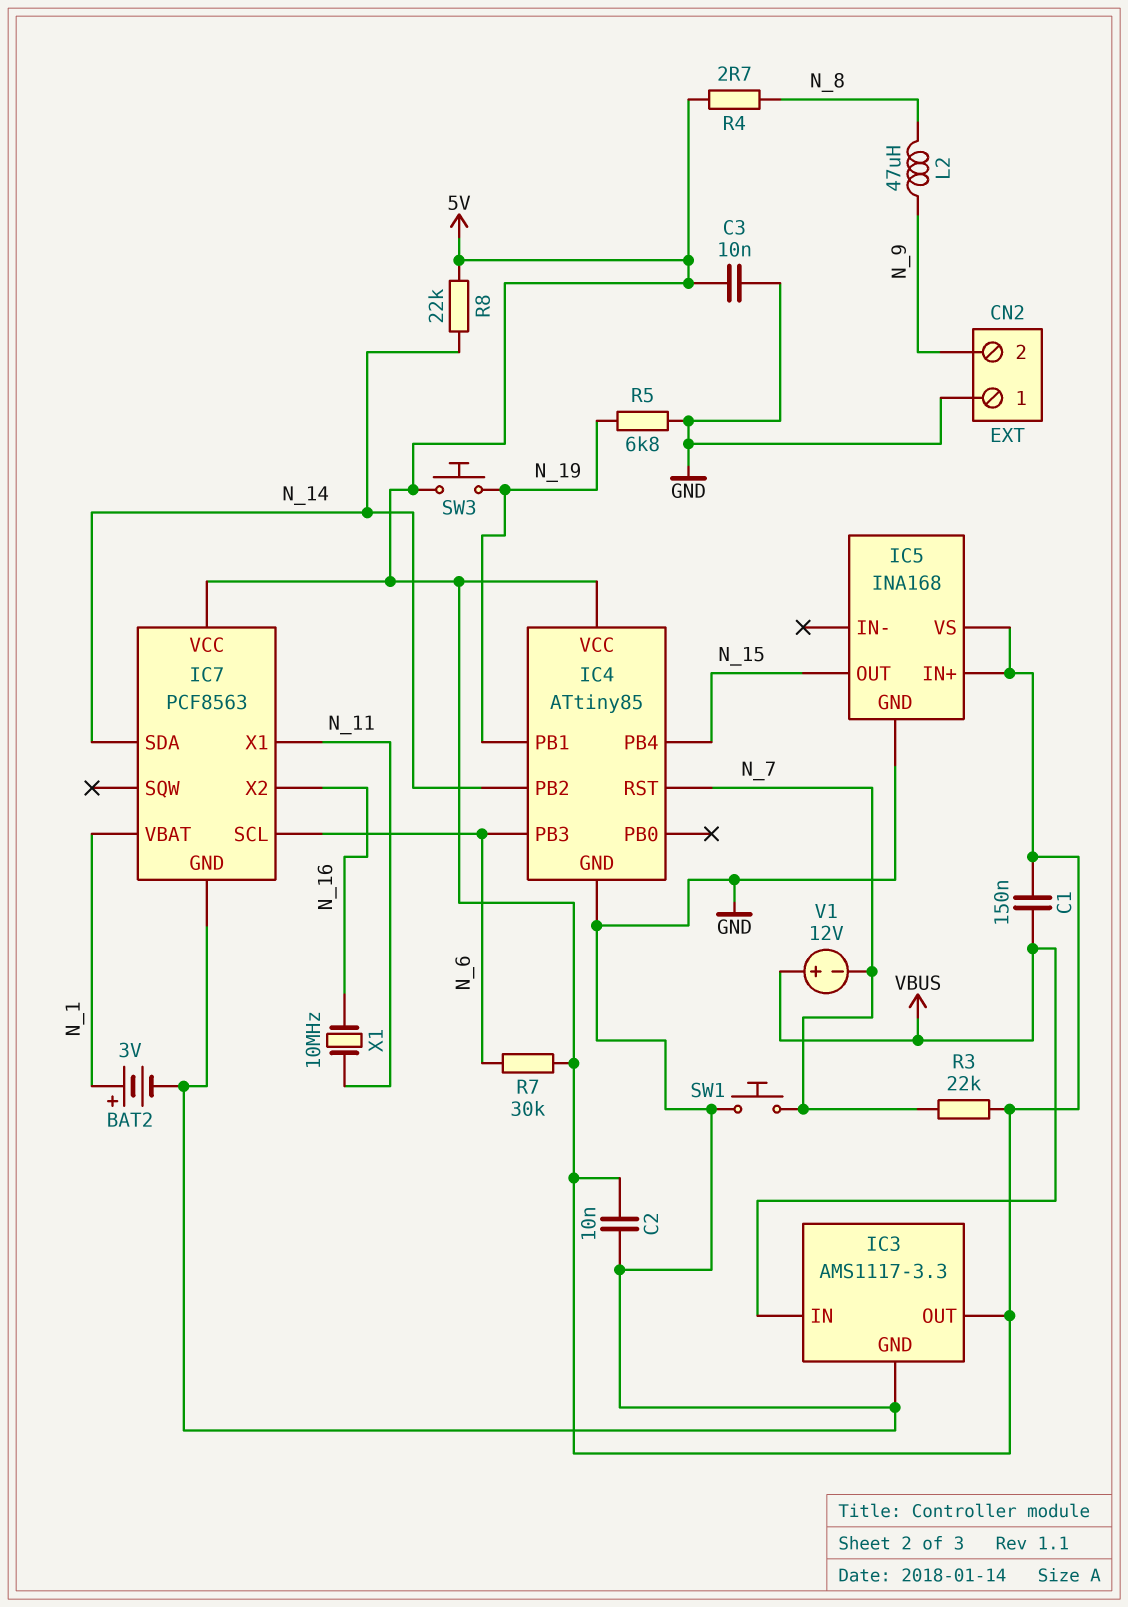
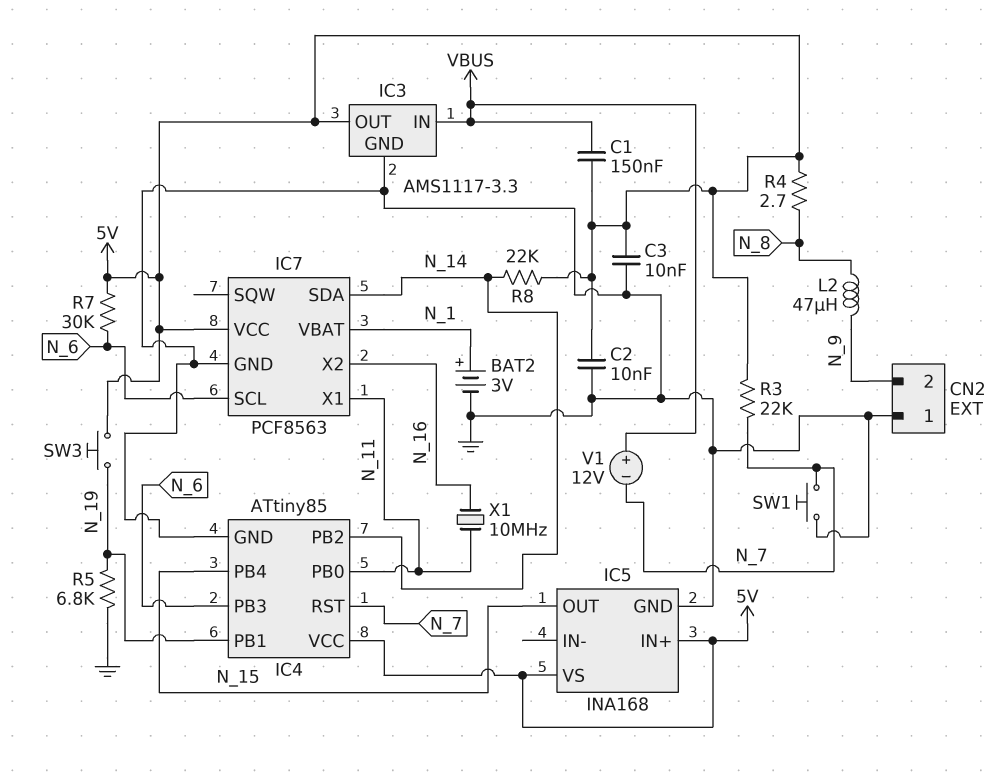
IC4 pin PB0: none -> N_11

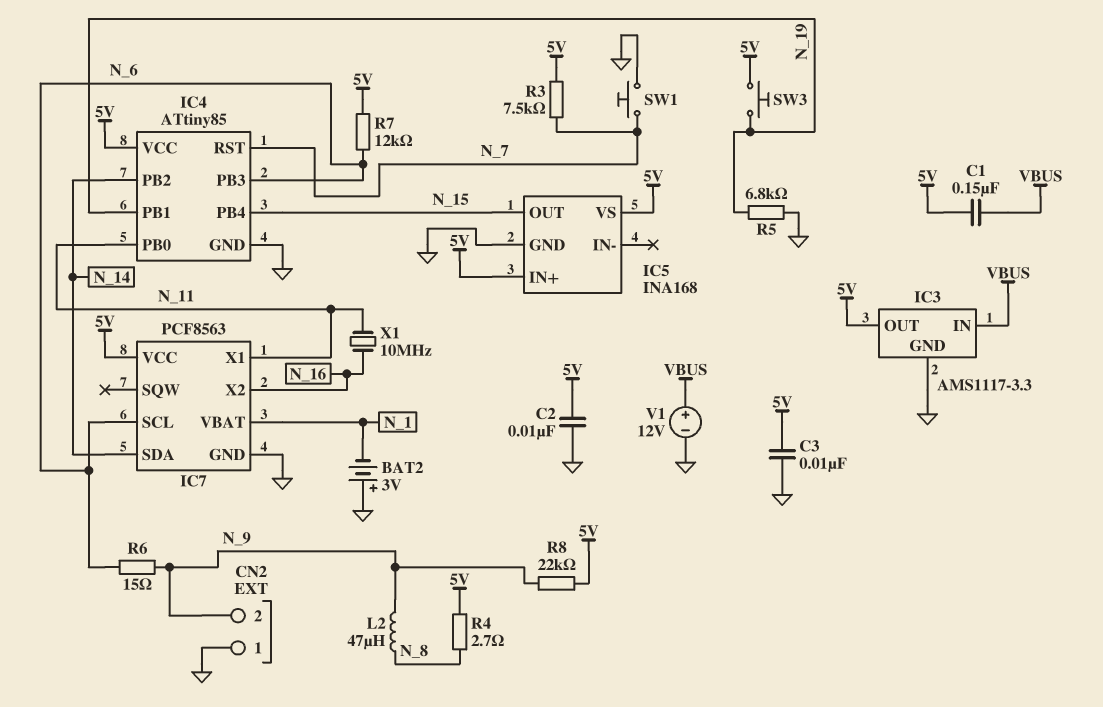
BAT2: 3V (plus N_1, minus GND) -> 3V (plus GND, minus N_1)
R3: 22k (5V, N_7) -> 7.5k (5V, N_7)
R6: none -> 15 (N_6, N_9)
R7: 30k (5V, N_6) -> 12k (5V, N_6)
R8: 22k (5V, N_14) -> 22k (5V, N_9)
V1: 12V (plus VBUS, minus N_7) -> 12V (plus VBUS, minus GND)

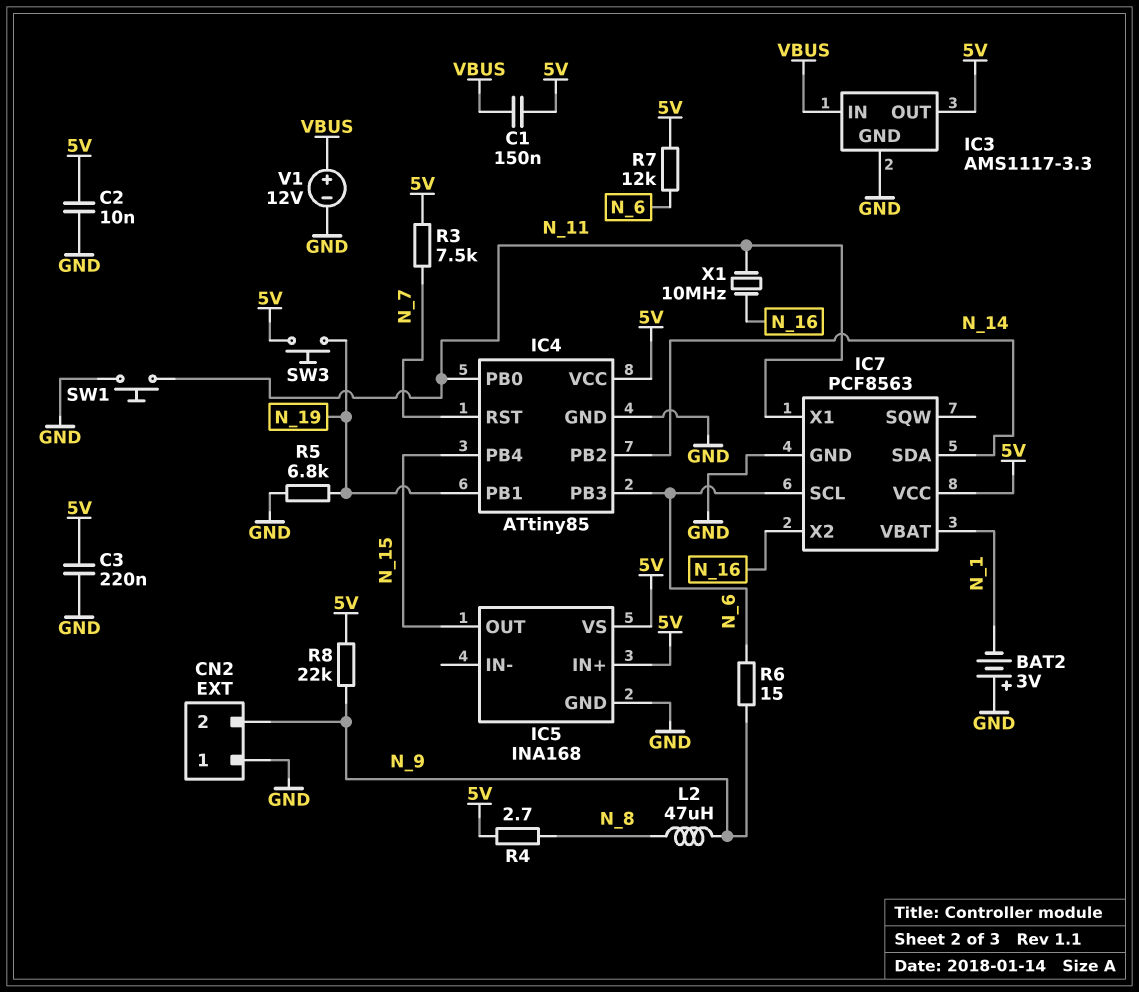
C3: 10nF (5V, GND) -> 220nF (5V, GND)
SW1: button (GND, N_7) -> button (GND, N_11)

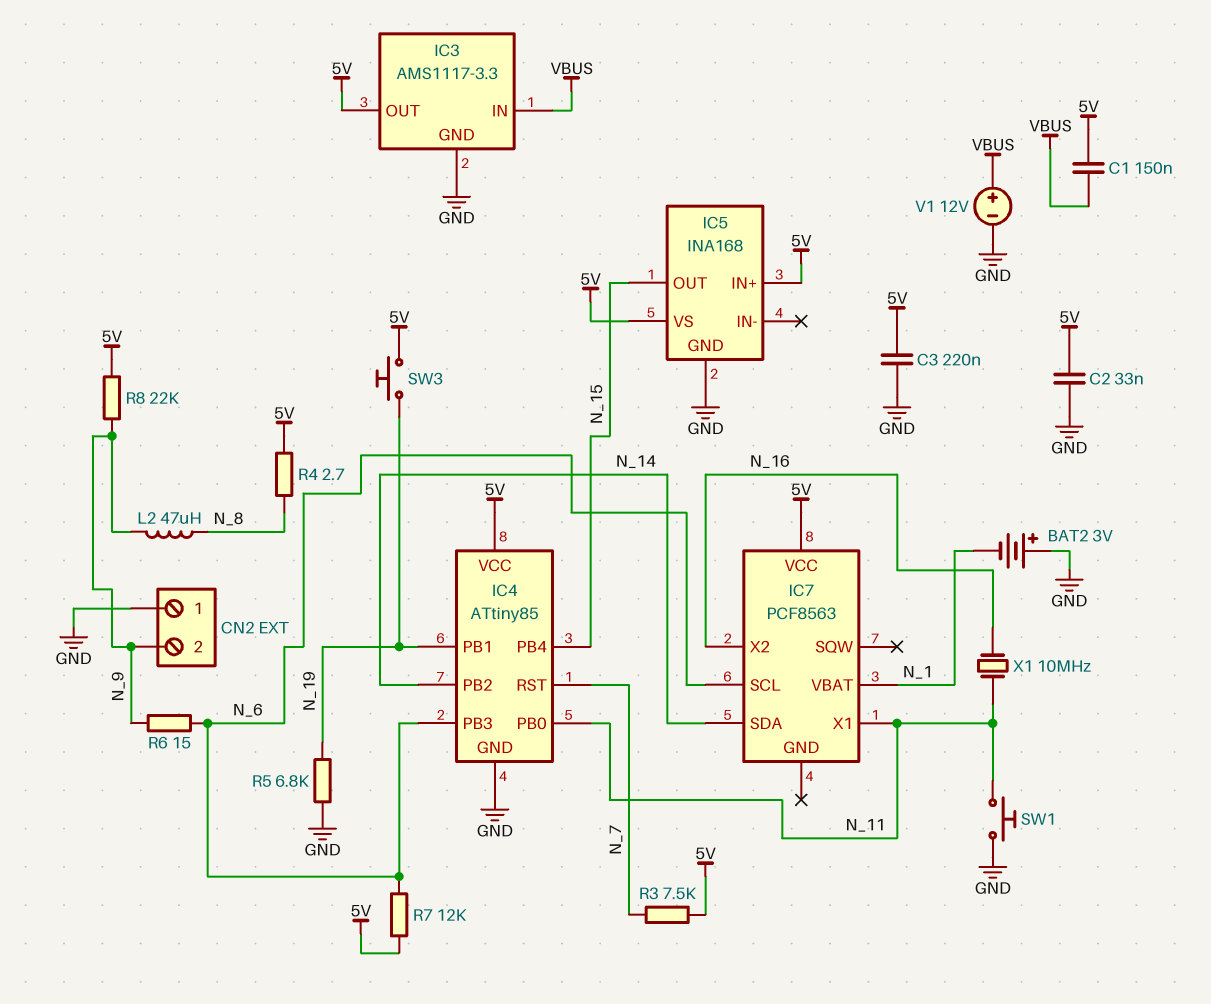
C2: 10nF (5V, GND) -> 33nF (5V, GND)
IC7 pin GND: GND -> none

